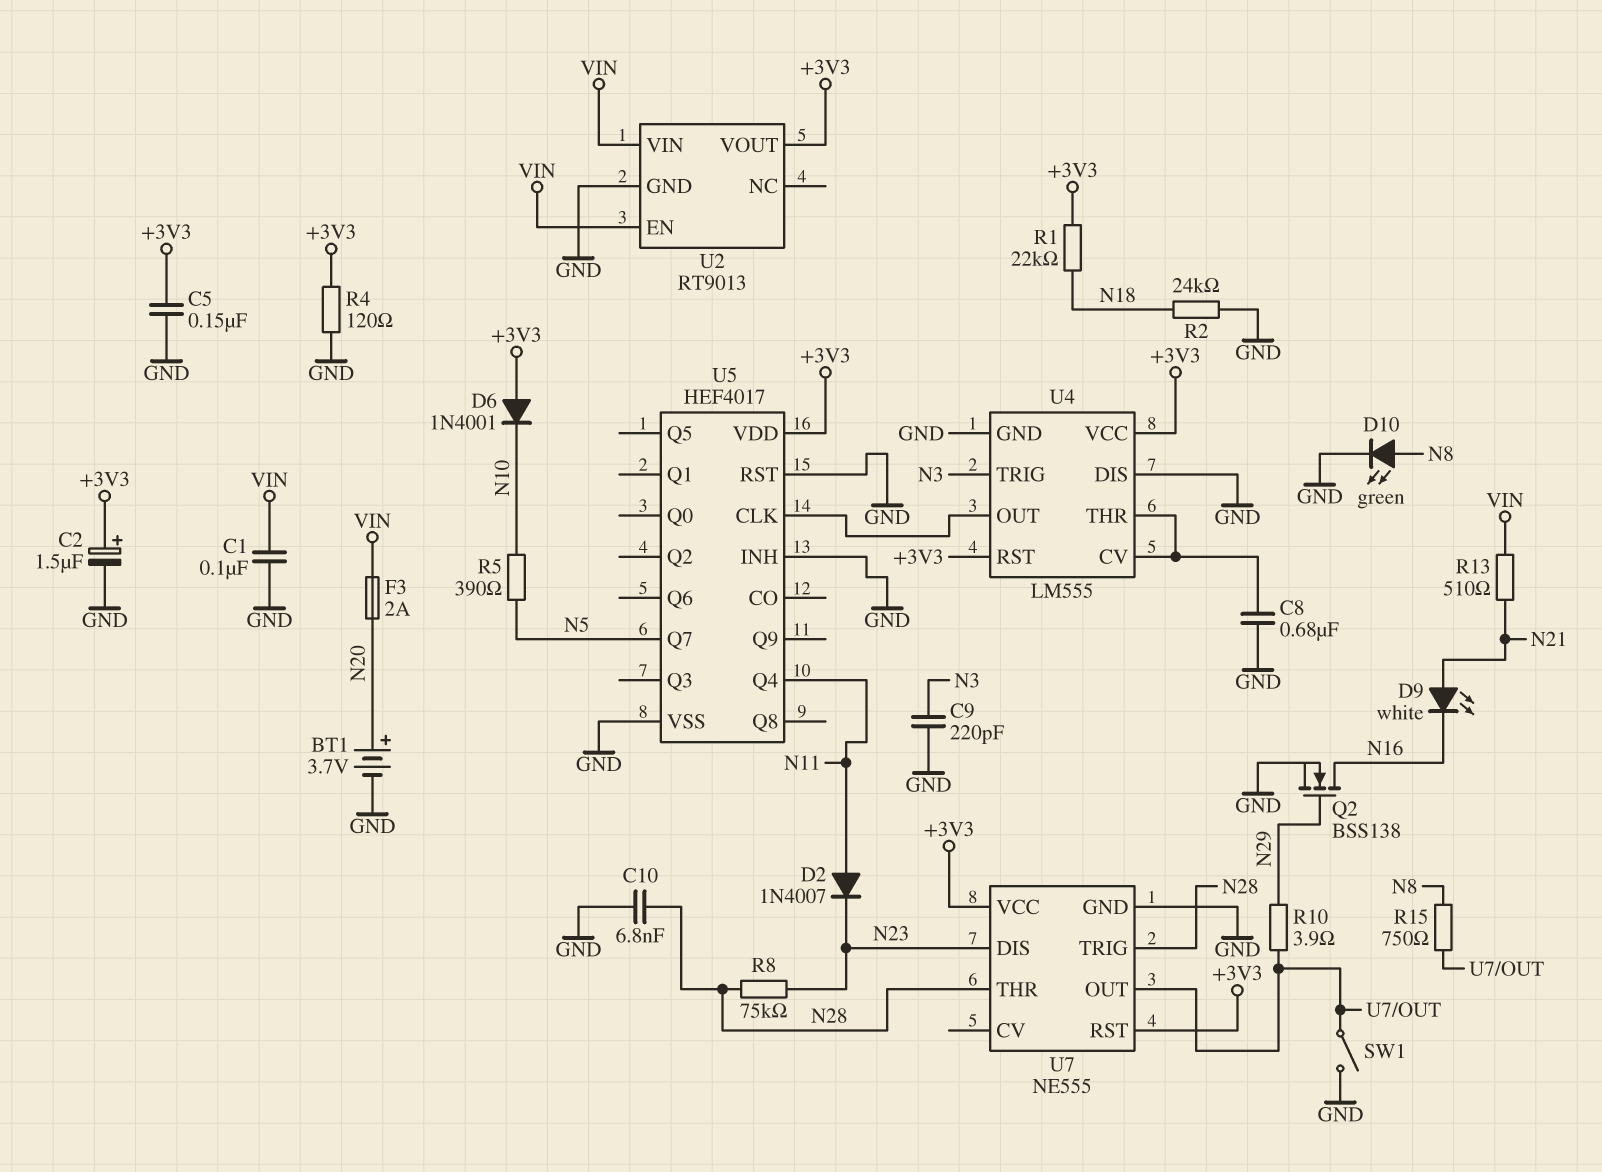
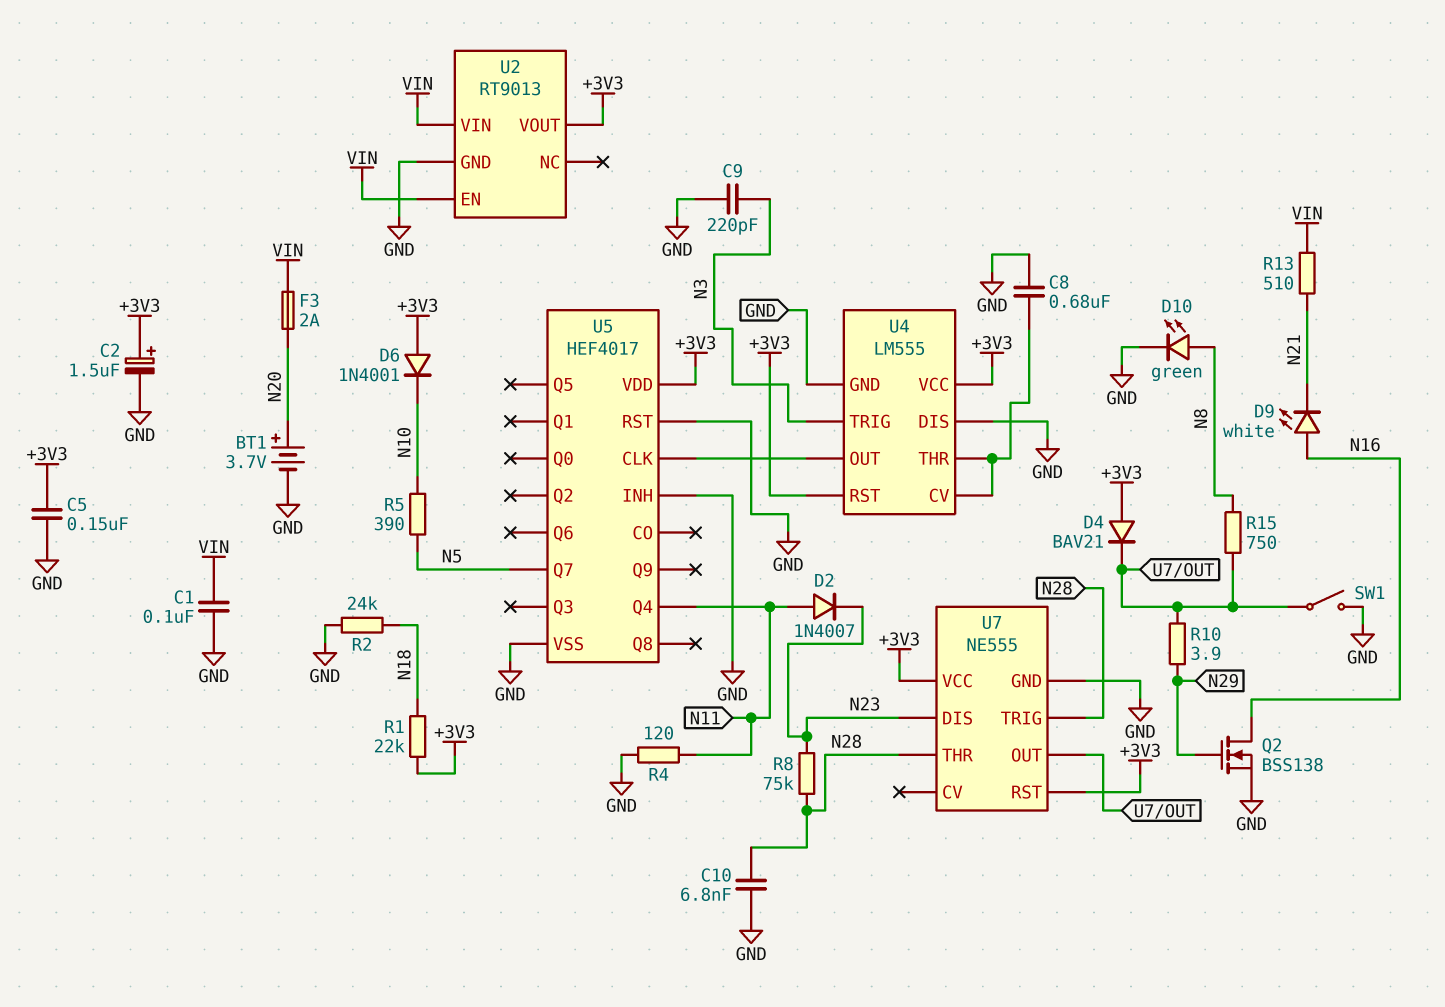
D4: none -> diode BAV21 (A +3V3, K U7/OUT)
D9: LED white (A N21, K N16) -> LED white (A N16, K N21)
R4: 120 (+3V3, GND) -> 120 (GND, N11)

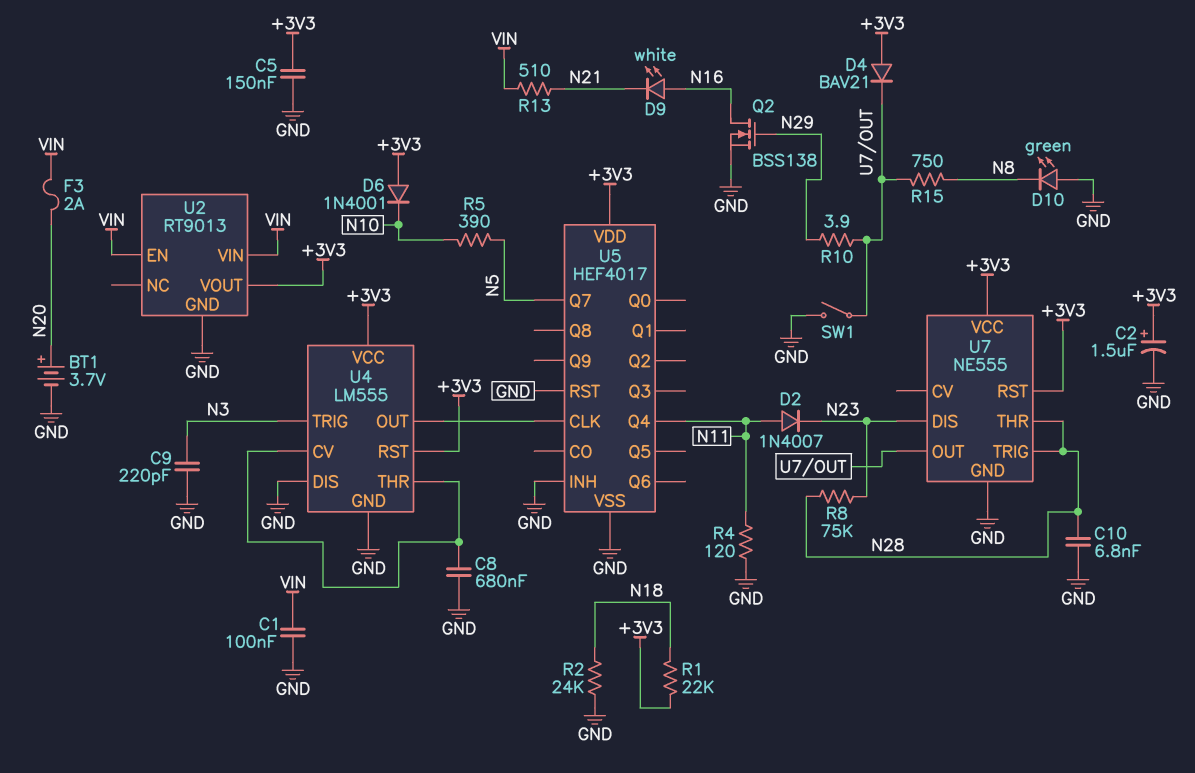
D10: LED green (A N8, K GND) -> LED green (A GND, K N8)

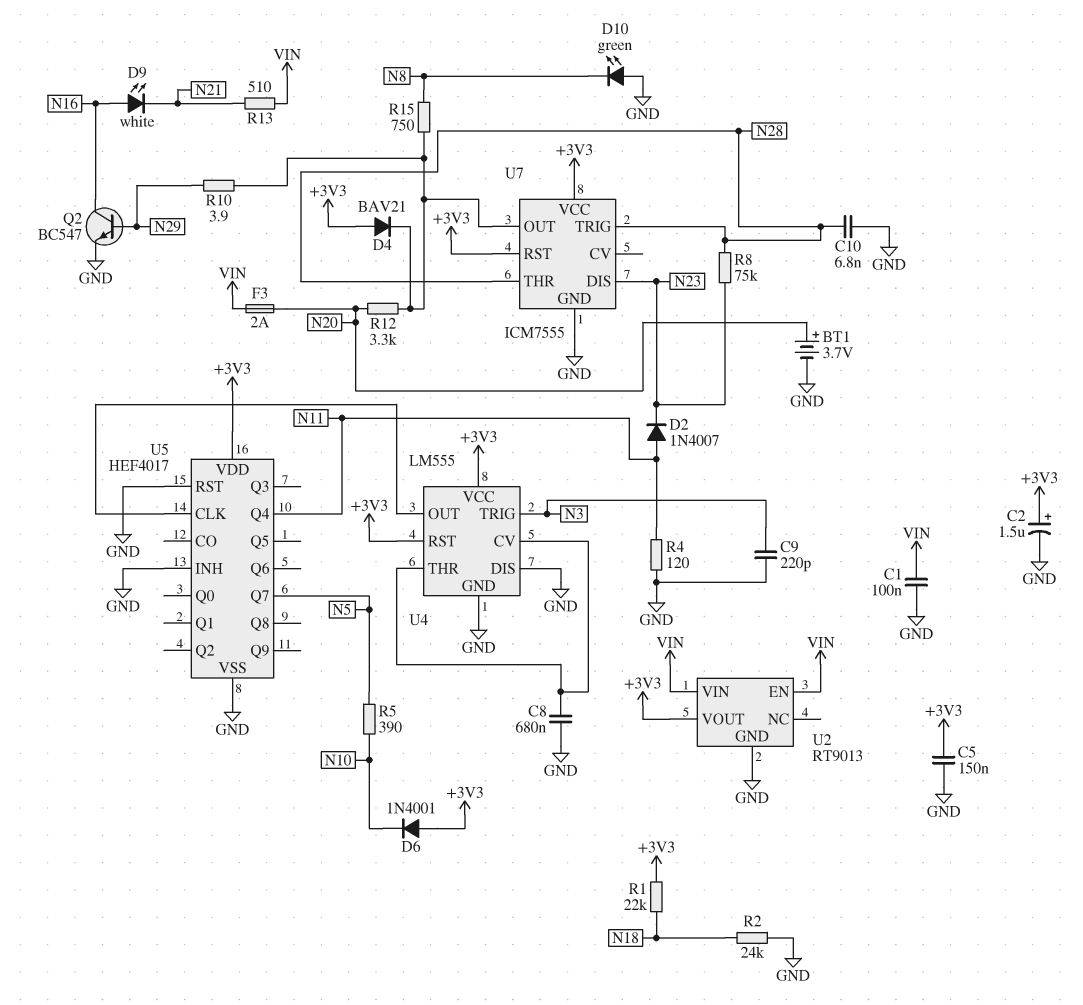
Q2: NMOS BSS138 (G N29, D N16, S GND) -> NPN BC547 (B N29, C N16, E GND)
R12: none -> 3.3k (N20, U7/OUT)
SW1: switch (GND, U7/OUT) -> none
U7: NE555 -> ICM7555

